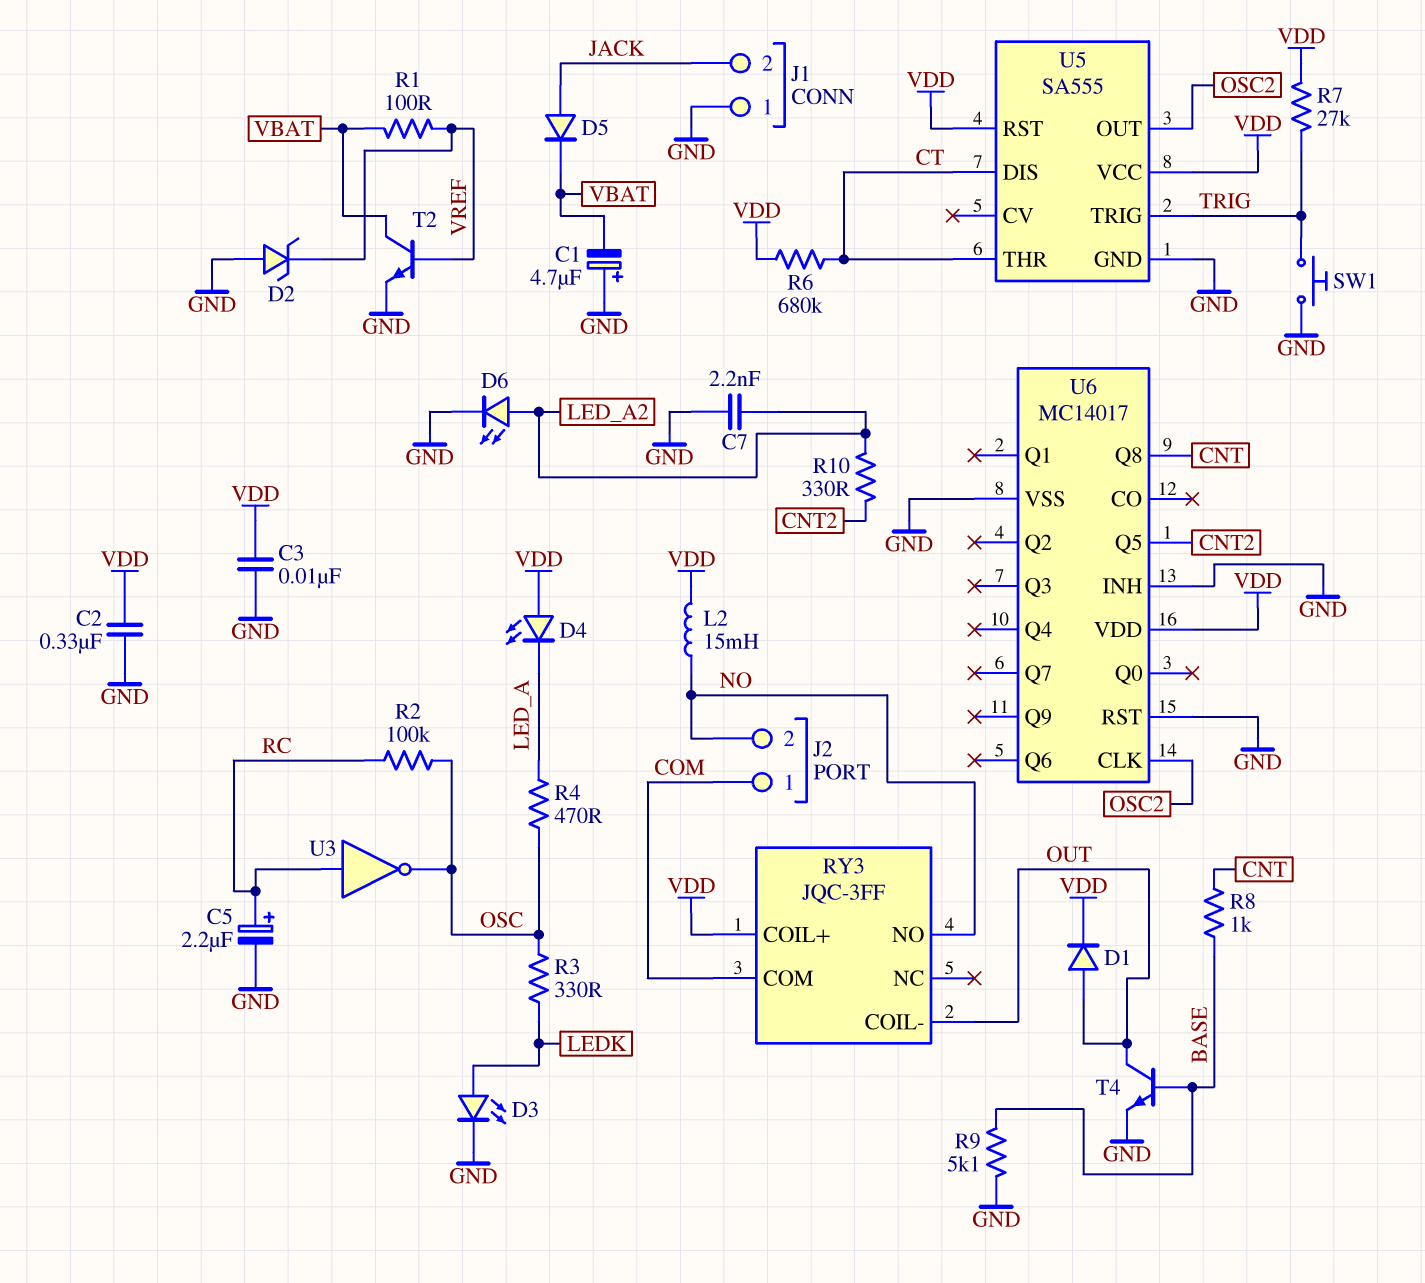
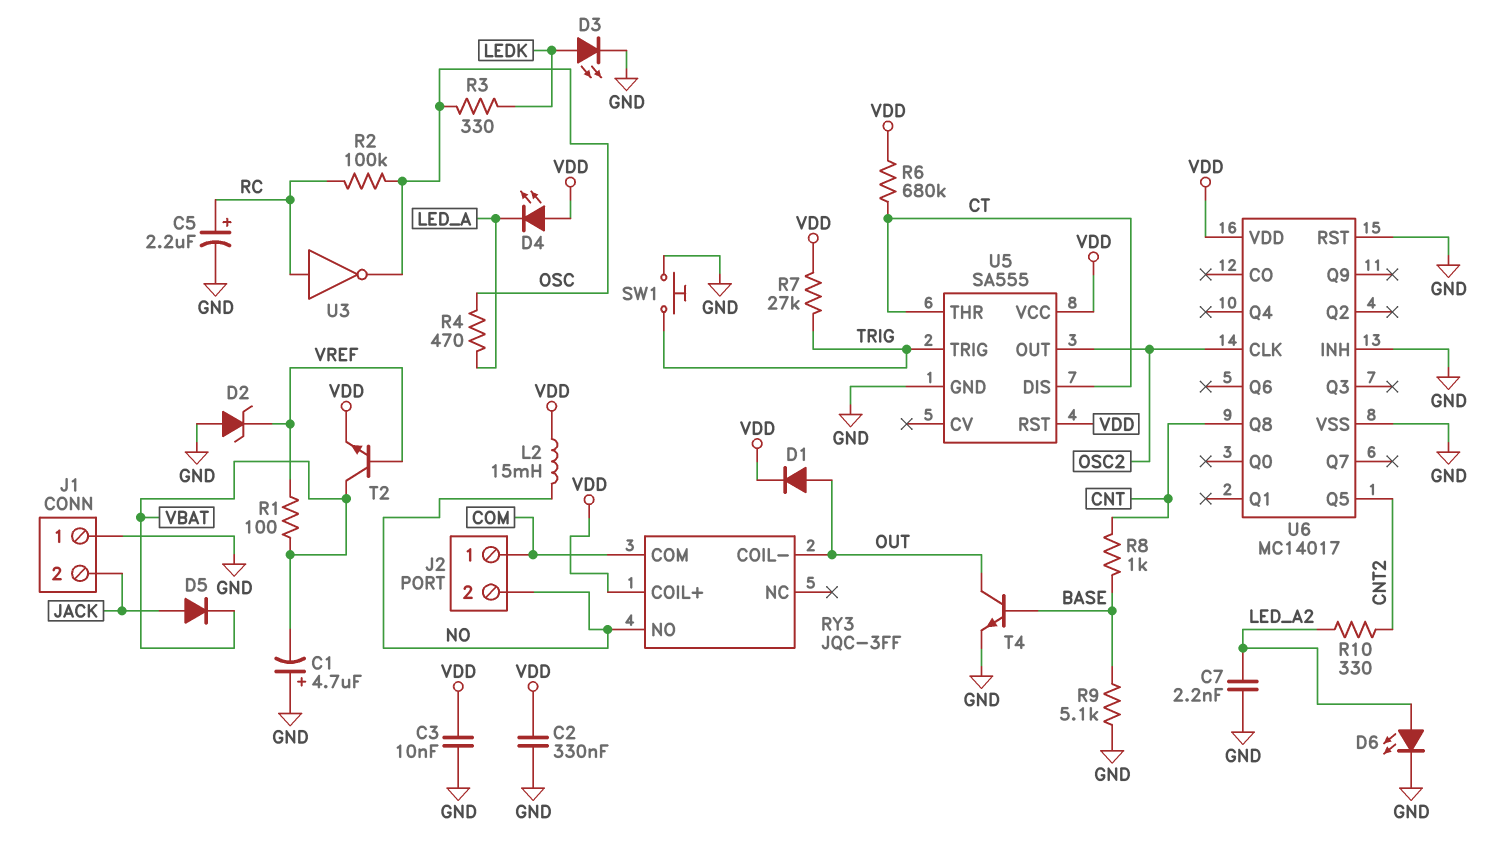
T2: NPN (B VREF, C VBAT, E GND) -> NPN (B VREF, C VBAT, E VDD)

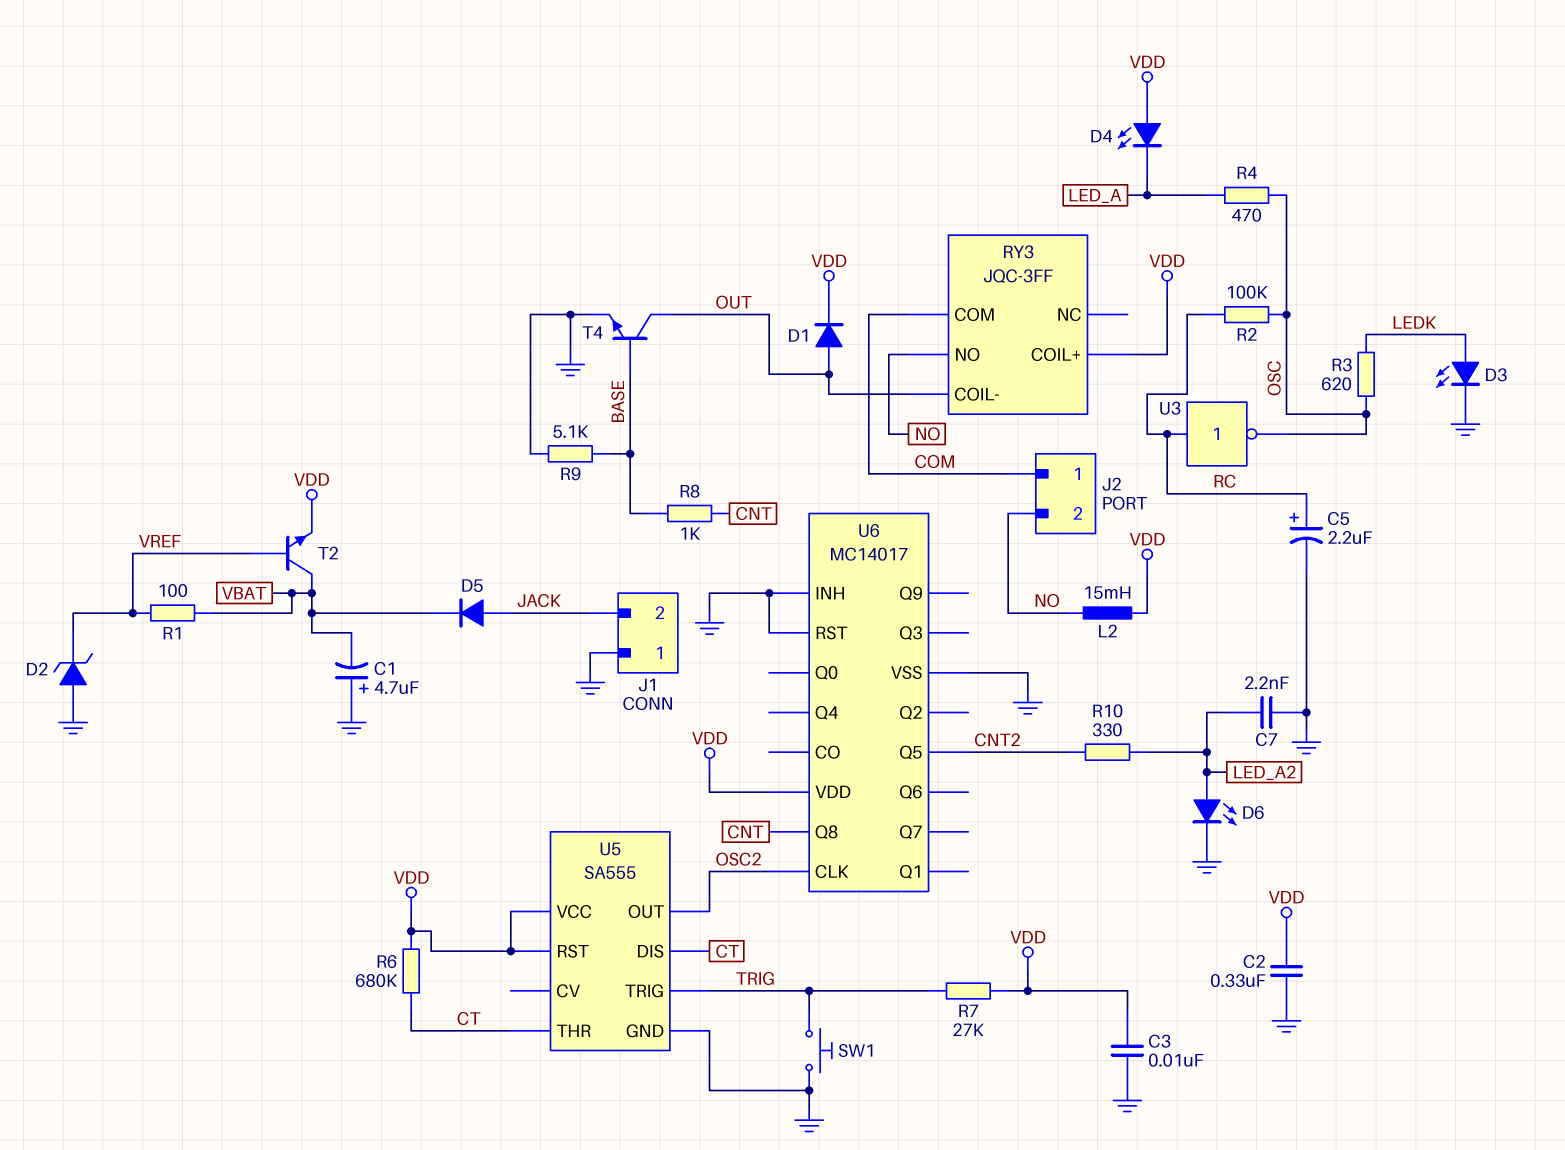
R3: 330 (LEDK, OSC) -> 620 (LEDK, OSC)

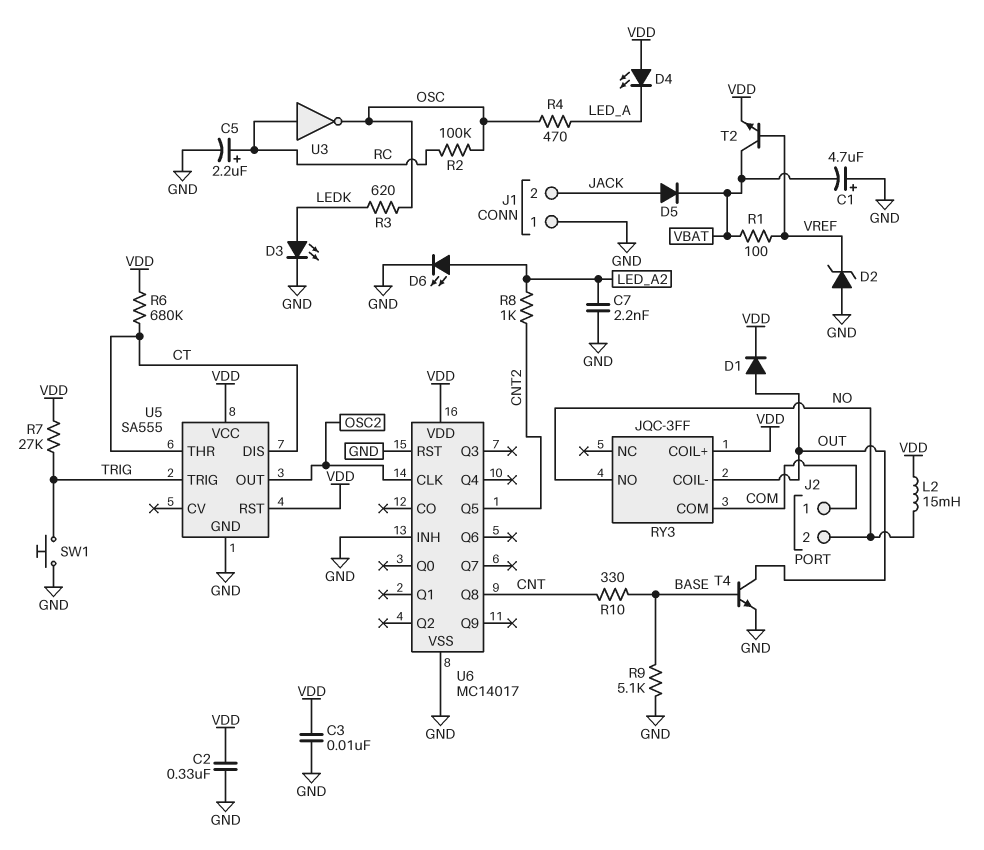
R8: 1k (BASE, CNT) -> 1k (CNT2, LED_A2)
R10: 330 (CNT2, LED_A2) -> 330 (BASE, CNT)

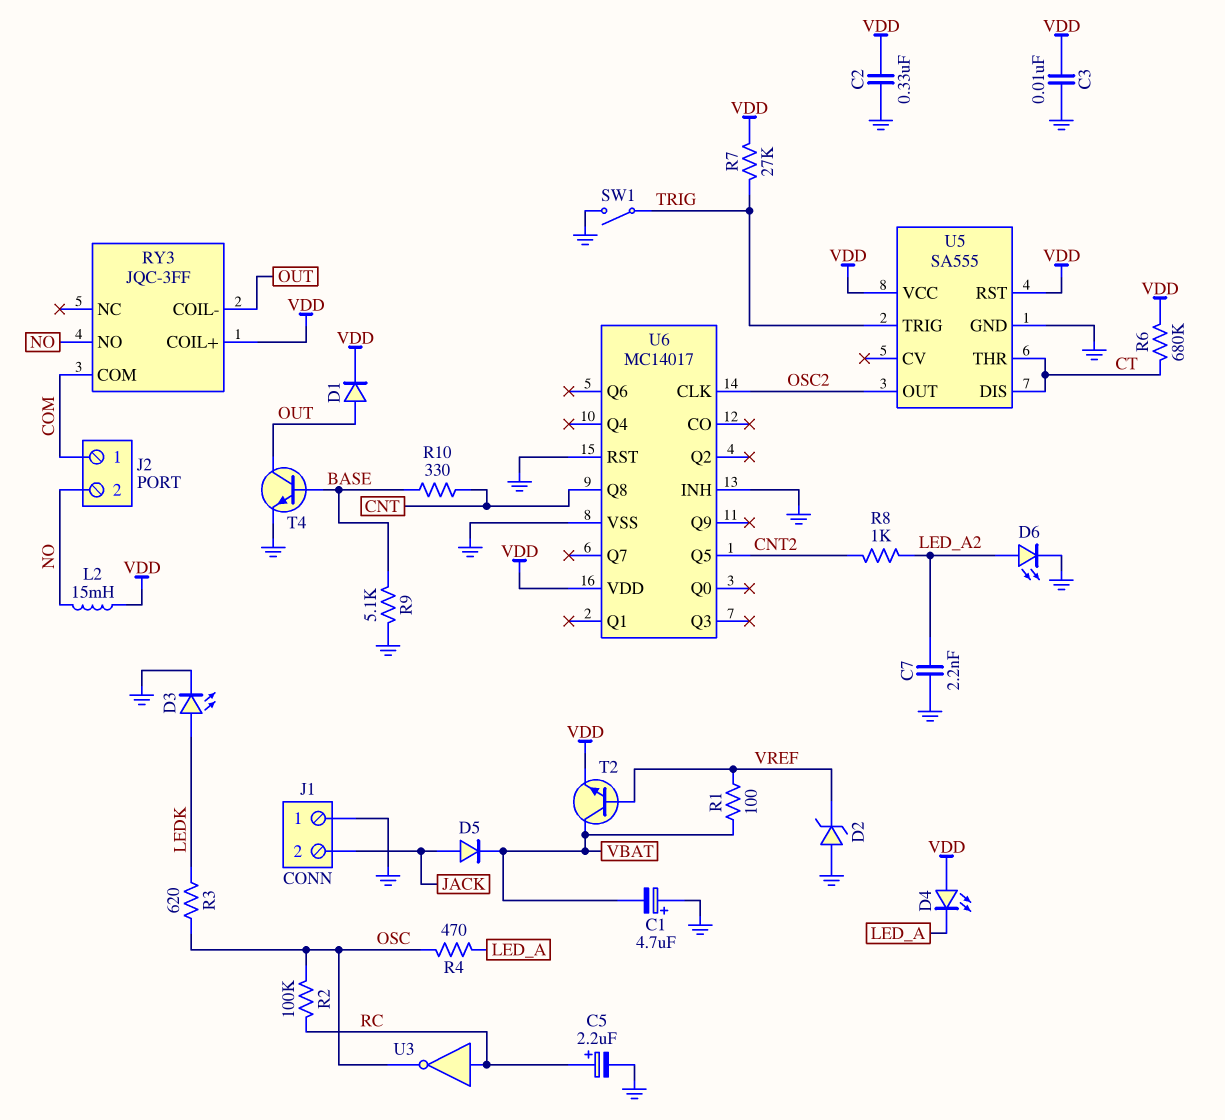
SW1: button (GND, TRIG) -> switch (GND, TRIG)

